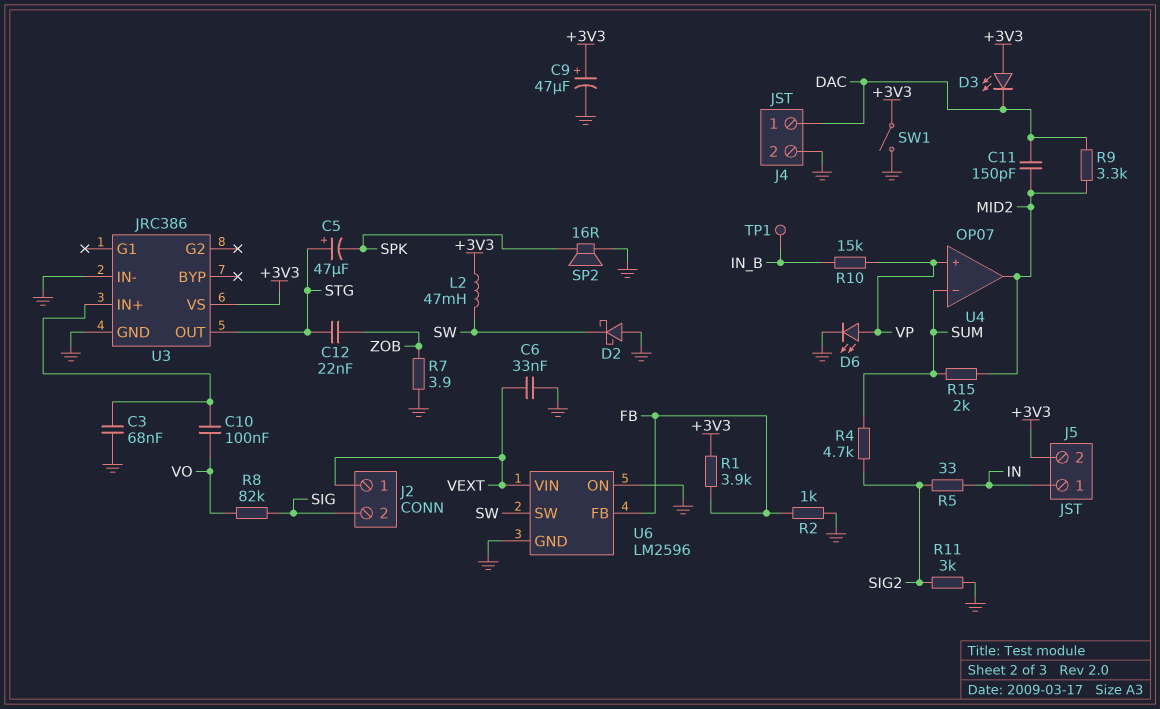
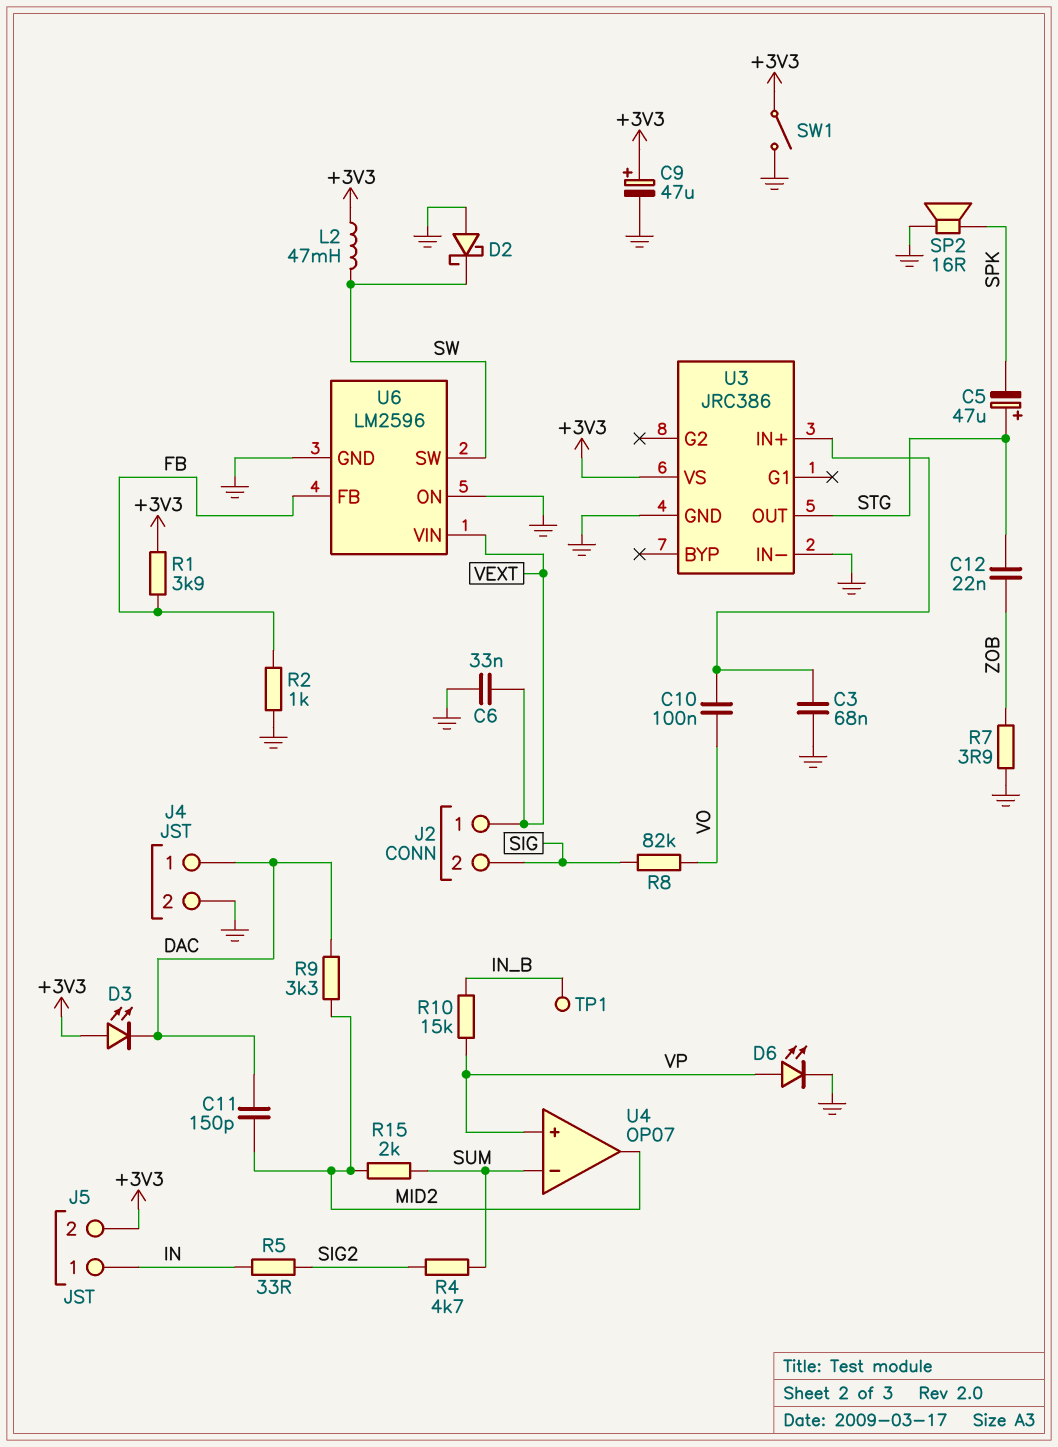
R11: 3k (GND, SIG2) -> none

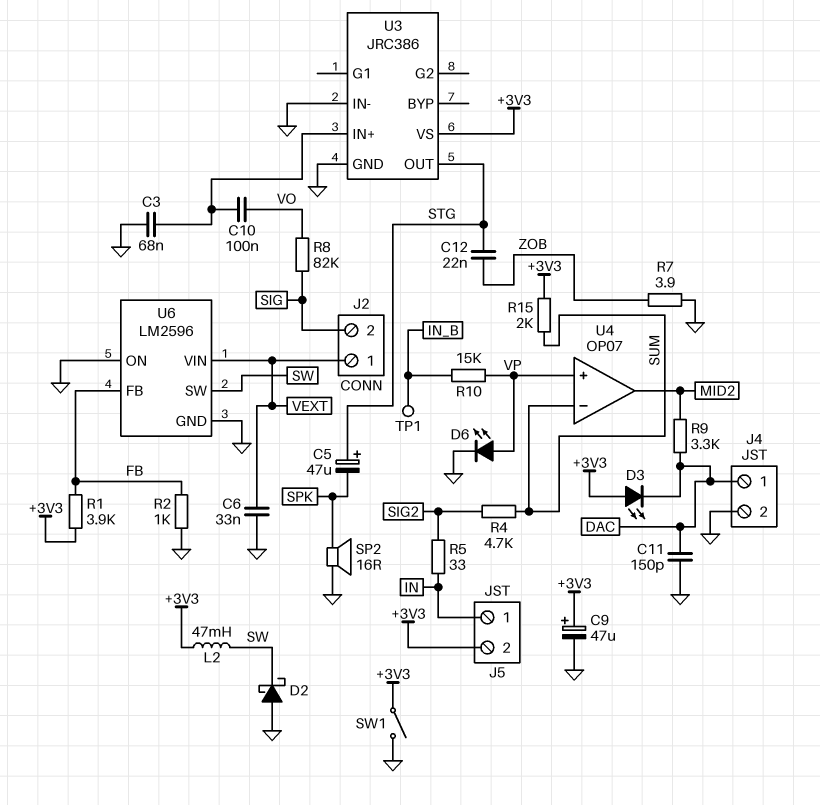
C11: 150pF (DAC, MID2) -> 150pF (DAC, GND)
R15: 2k (MID2, SUM) -> 2k (+3V3, SUM)

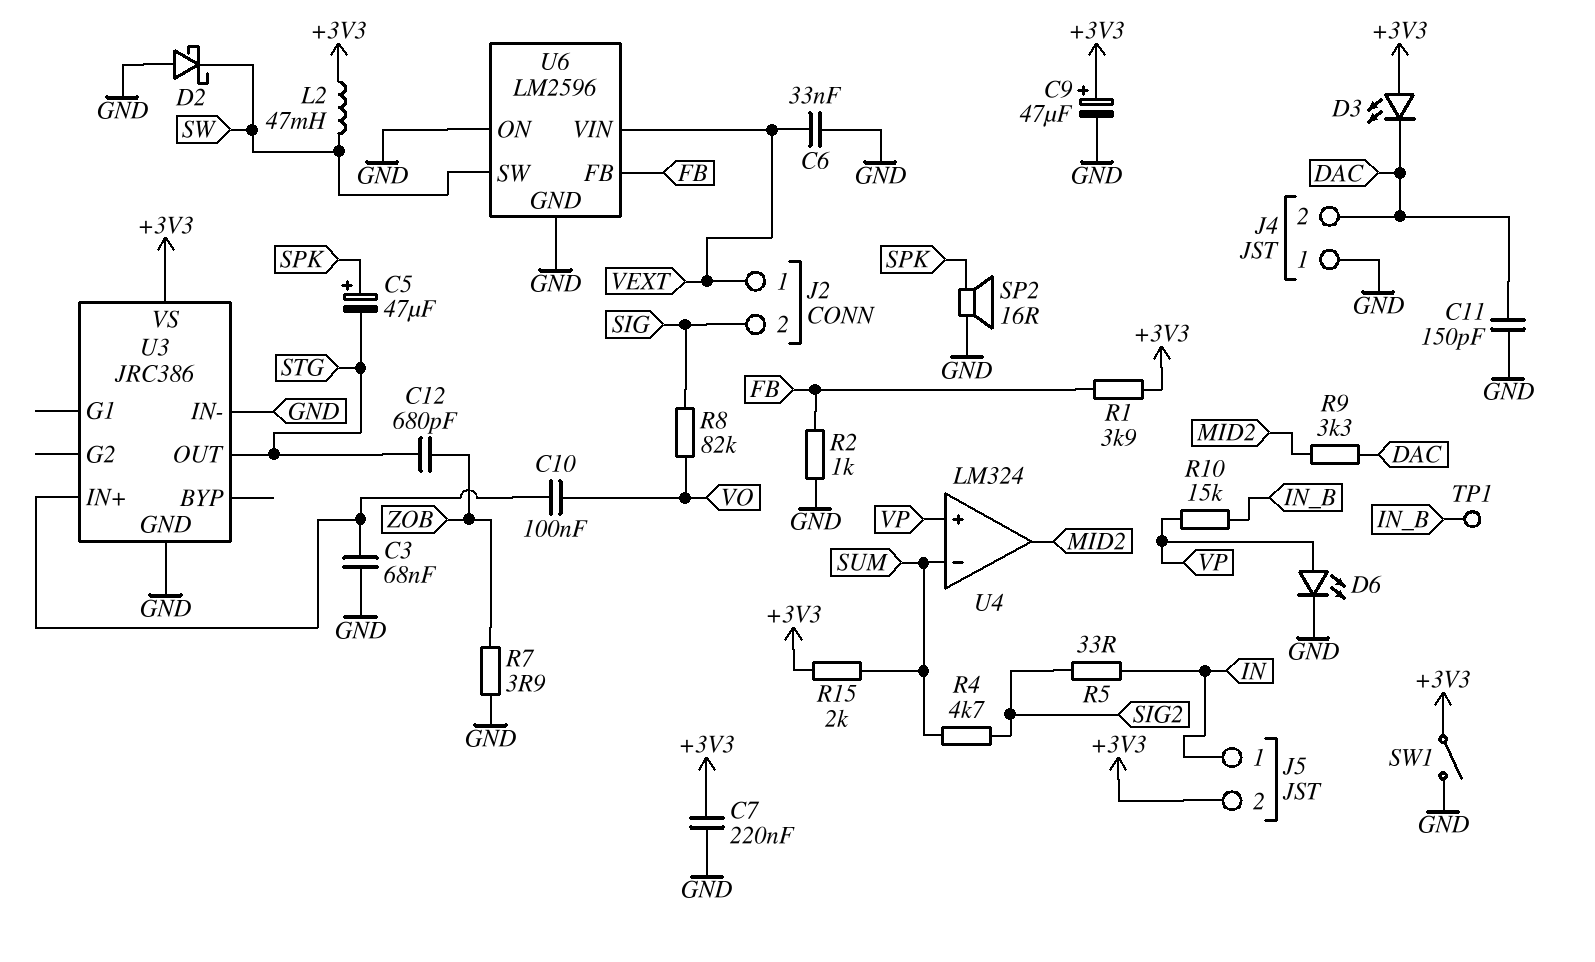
C5: 47uF (plus STG, minus SPK) -> 47uF (plus SPK, minus STG)
C7: none -> 220nF (+3V3, GND)
C12: 22nF (STG, ZOB) -> 680pF (STG, ZOB)
J4 pin 1: DAC -> GND
J4 pin 2: GND -> DAC
U4: OP07 -> LM324

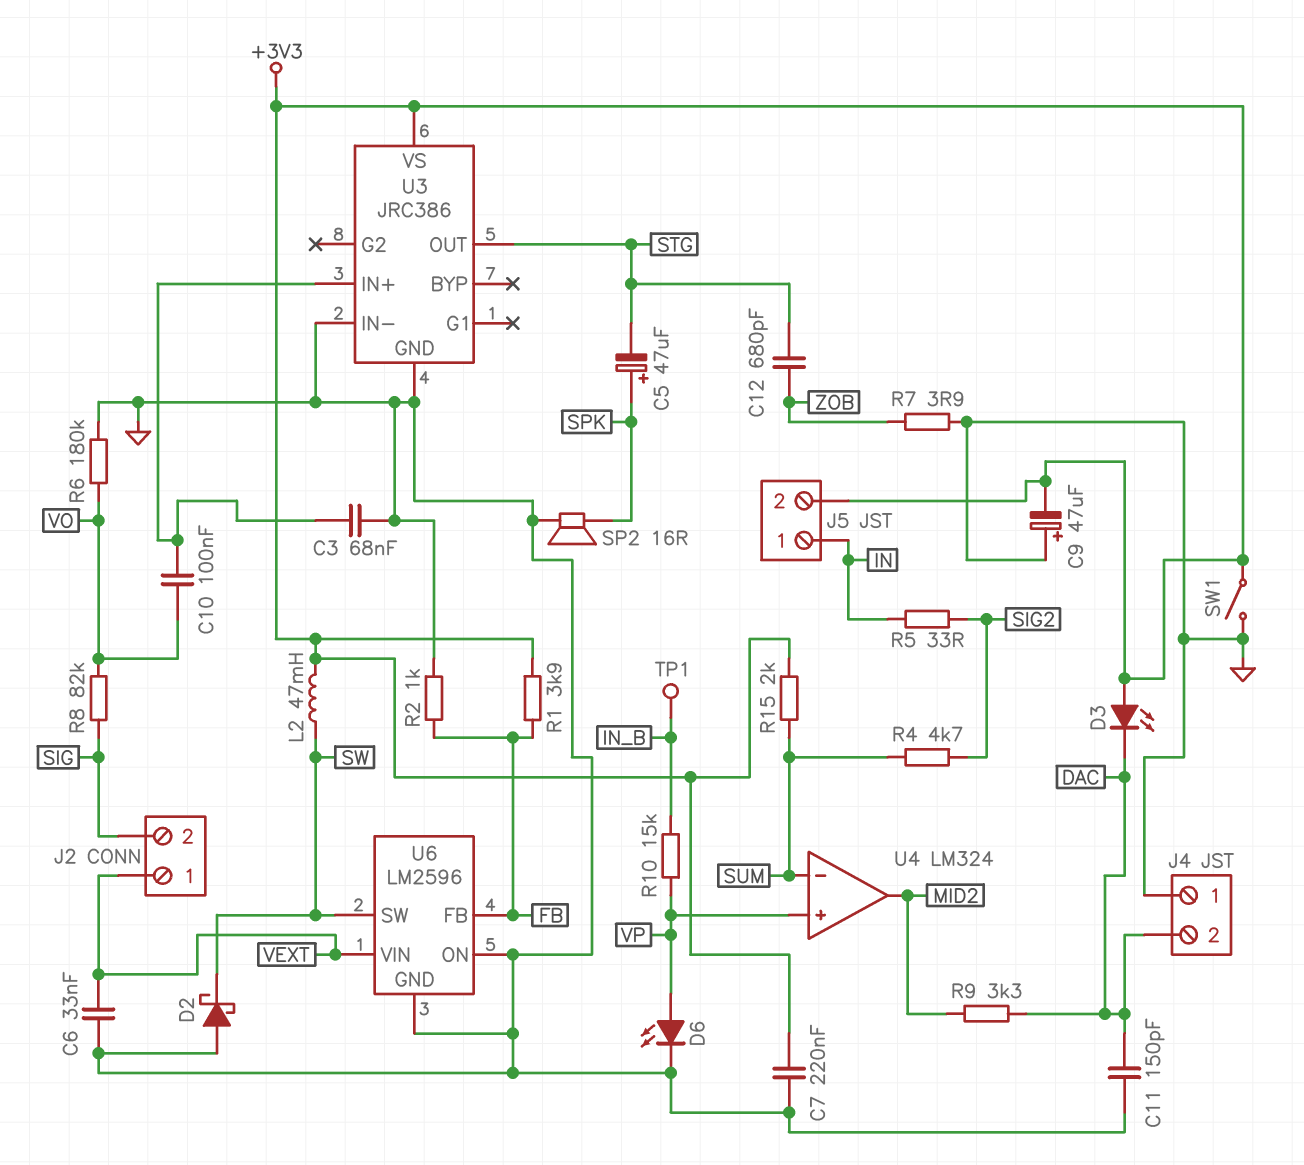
C9: 47uF (plus +3V3, minus GND) -> 47uF (plus GND, minus +3V3)
R6: none -> 180k (GND, VO)

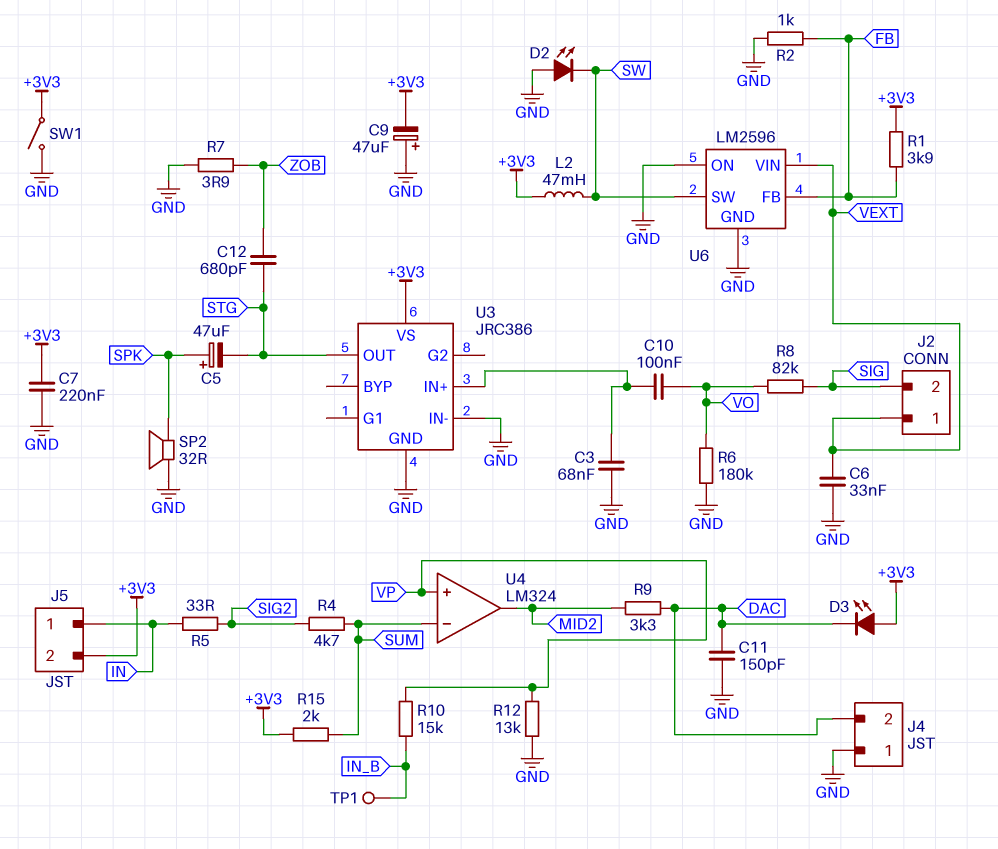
D2: schottky (A GND, K SW) -> LED (A GND, K SW)
D6: LED (A VP, K GND) -> none
R12: none -> 13k (GND, VP)
SP2: speaker 16R (GND, SPK) -> speaker 32R (GND, SPK)

